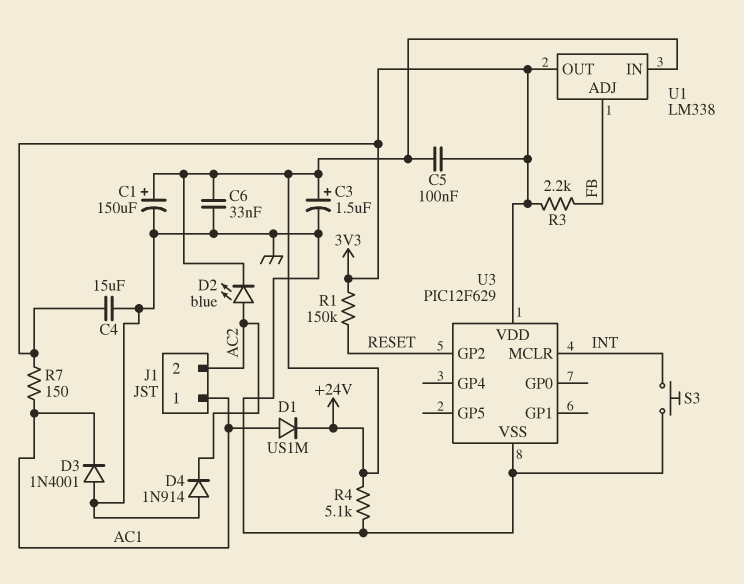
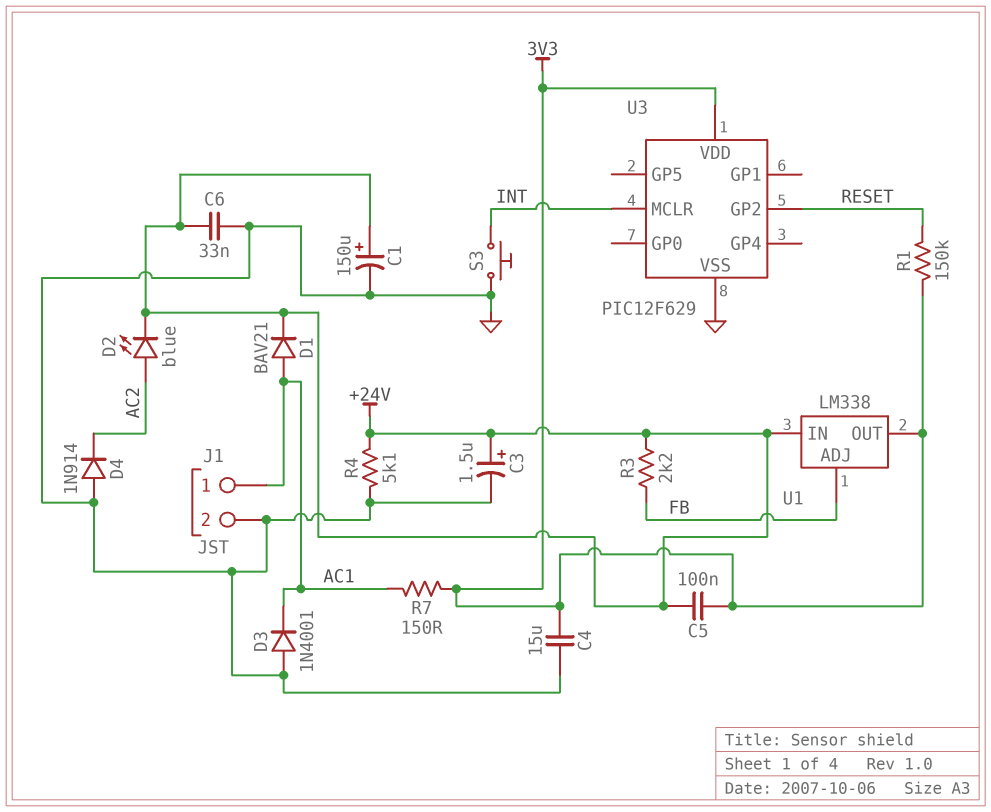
D1: diode US1M (A AC1, K +24V) -> diode BAV21 (A AC1, K +24V)
J1 pin 2: AC2 -> GND
R3: 2.2k (3V3, FB) -> 2.2k (+24V, FB)

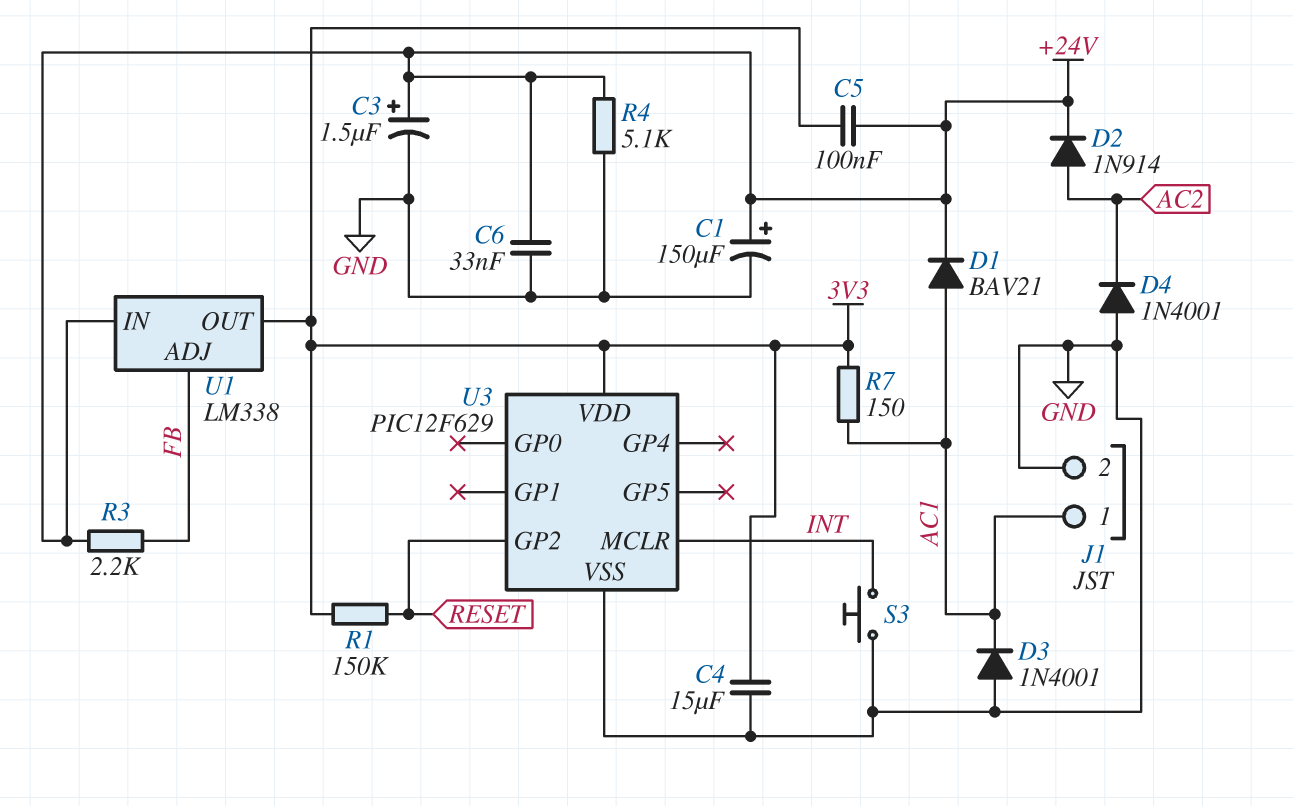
D2: LED blue (A AC2, K +24V) -> diode 1N914 (A AC2, K +24V)
D4: diode 1N914 (A GND, K AC2) -> diode 1N4001 (A GND, K AC2)

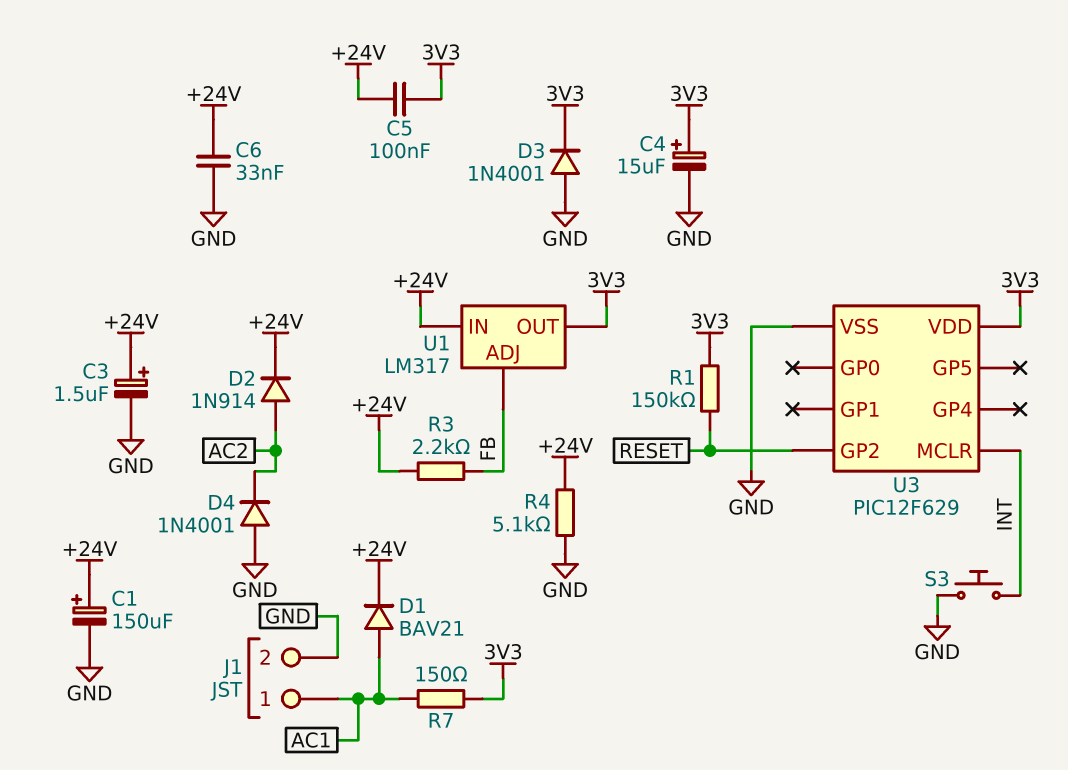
C4: 15uF (3V3, GND) -> 15uF (plus 3V3, minus GND)
D3: diode 1N4001 (A GND, K AC1) -> diode 1N4001 (A GND, K 3V3)
U1: LM338 -> LM317

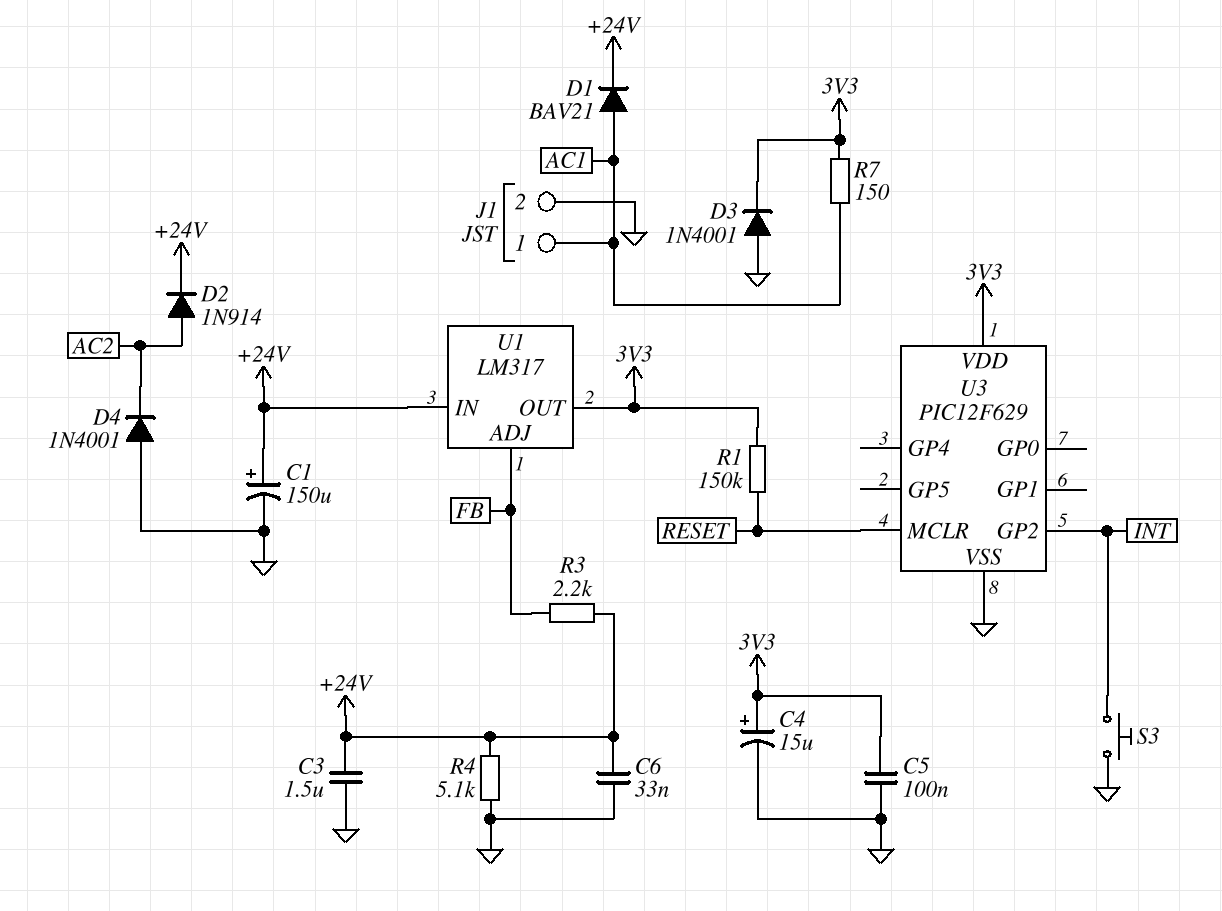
C3: 1.5uF (plus +24V, minus GND) -> 1.5uF (+24V, GND)
C5: 100nF (+24V, 3V3) -> 100nF (3V3, GND)
U3 pin GP2: RESET -> INT
U3 pin MCLR: INT -> RESET

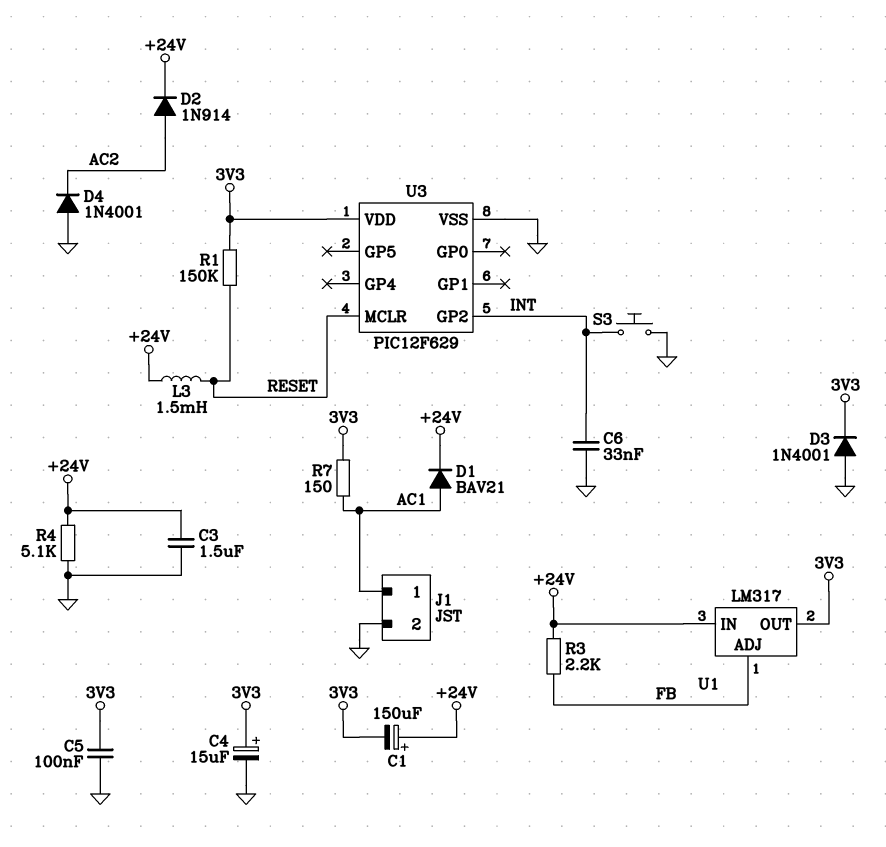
C1: 150uF (plus +24V, minus GND) -> 150uF (plus +24V, minus 3V3)
C6: 33nF (+24V, GND) -> 33nF (GND, INT)
L3: none -> 1.5mH (+24V, RESET)

